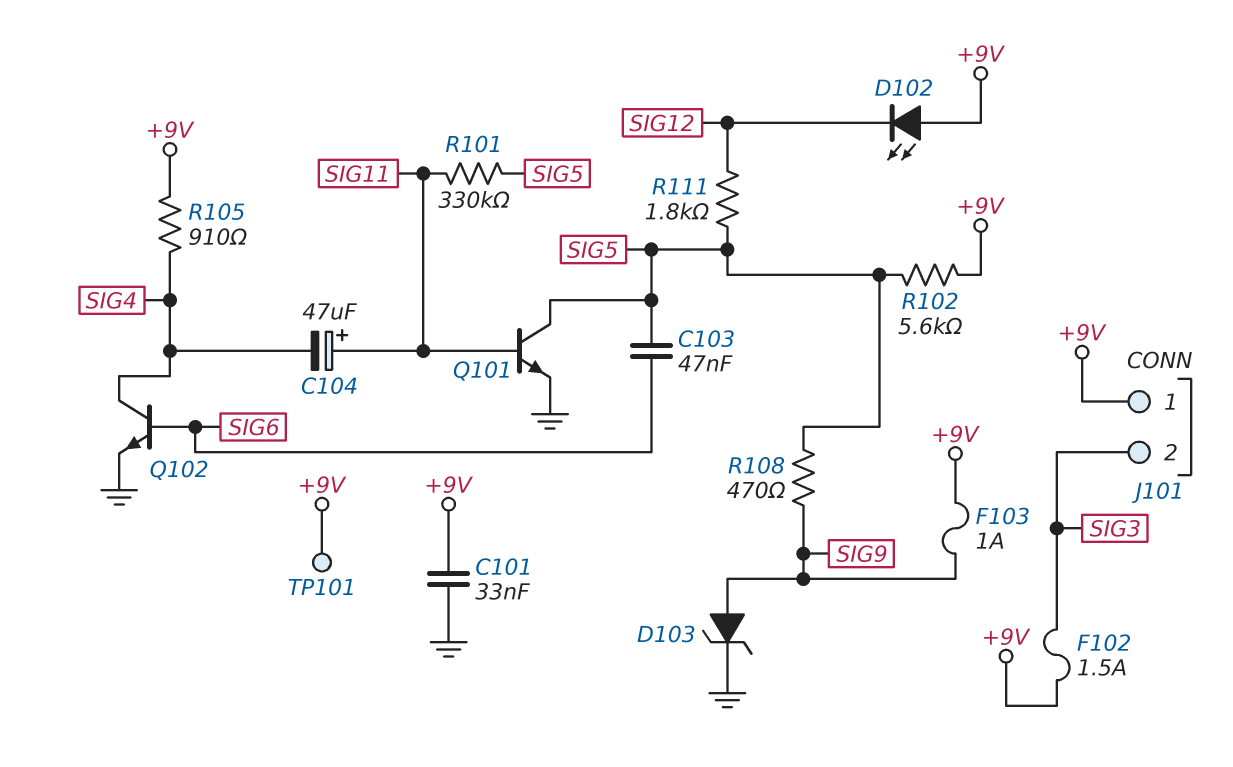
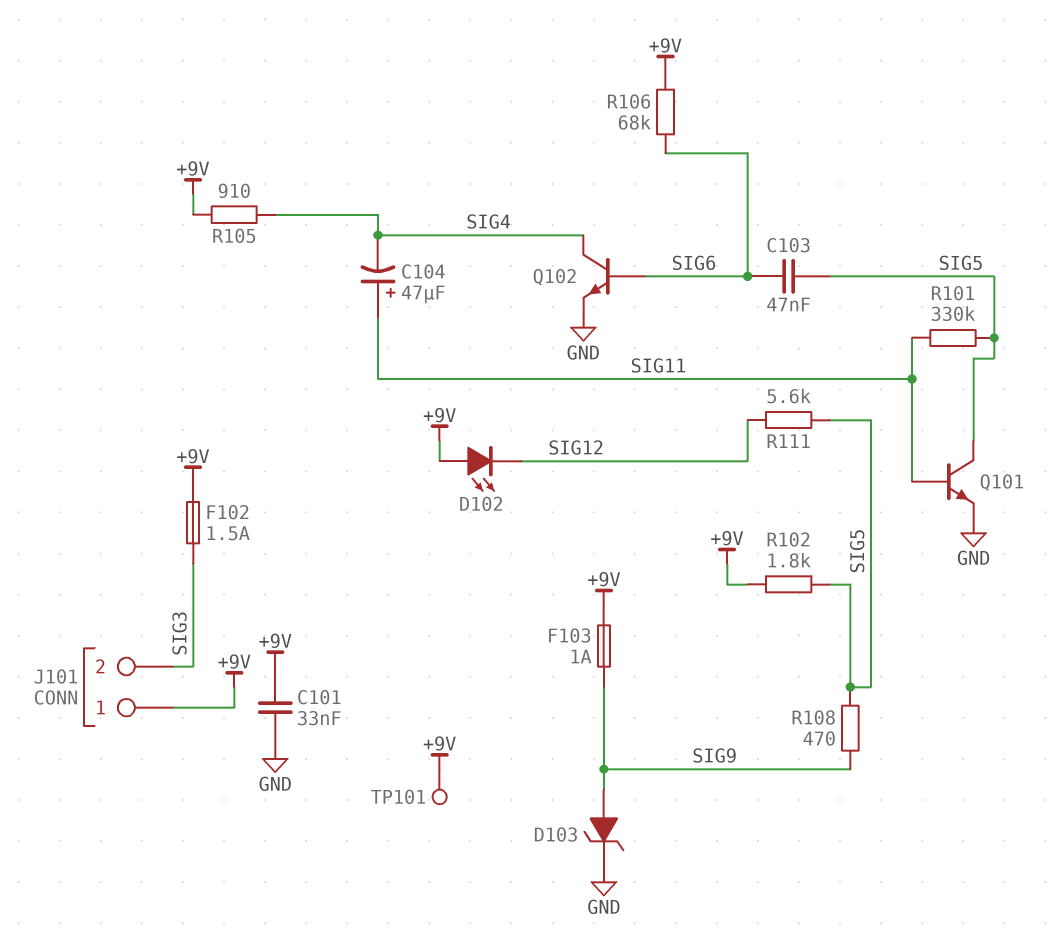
R102: 5.6k (+9V, SIG5) -> 1.8k (+9V, SIG5)
R106: none -> 68k (+9V, SIG6)
R111: 1.8k (SIG5, SIG12) -> 5.6k (SIG5, SIG12)

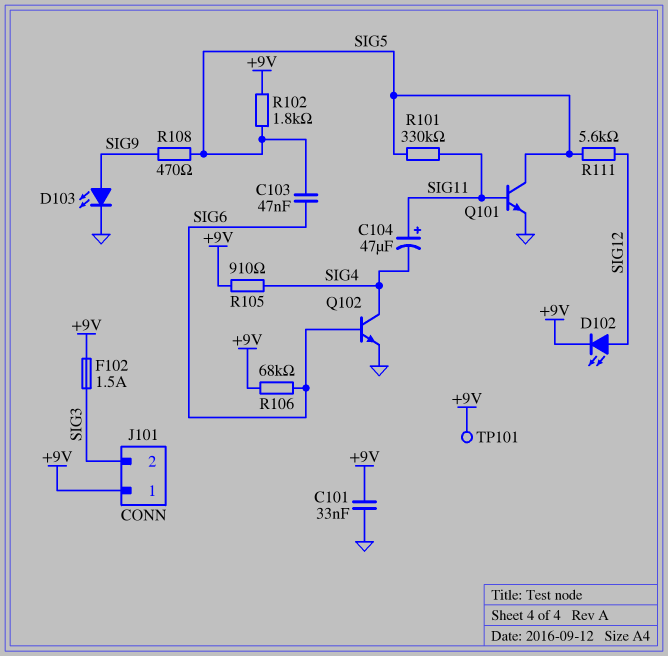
D102: LED (A +9V, K SIG12) -> LED (A SIG12, K +9V)
D103: zener (A SIG9, K GND) -> LED (A SIG9, K GND)
F103: 1A (+9V, SIG9) -> none

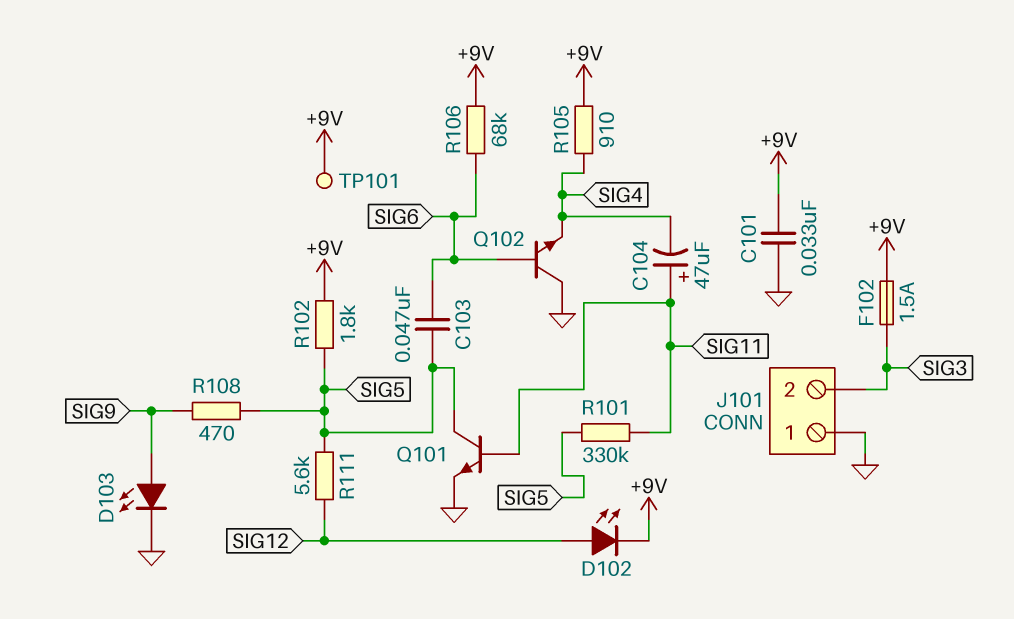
J101 pin 1: +9V -> GND
Q102: NPN (B SIG6, C SIG4, E GND) -> NPN (B SIG6, C GND, E SIG4)

